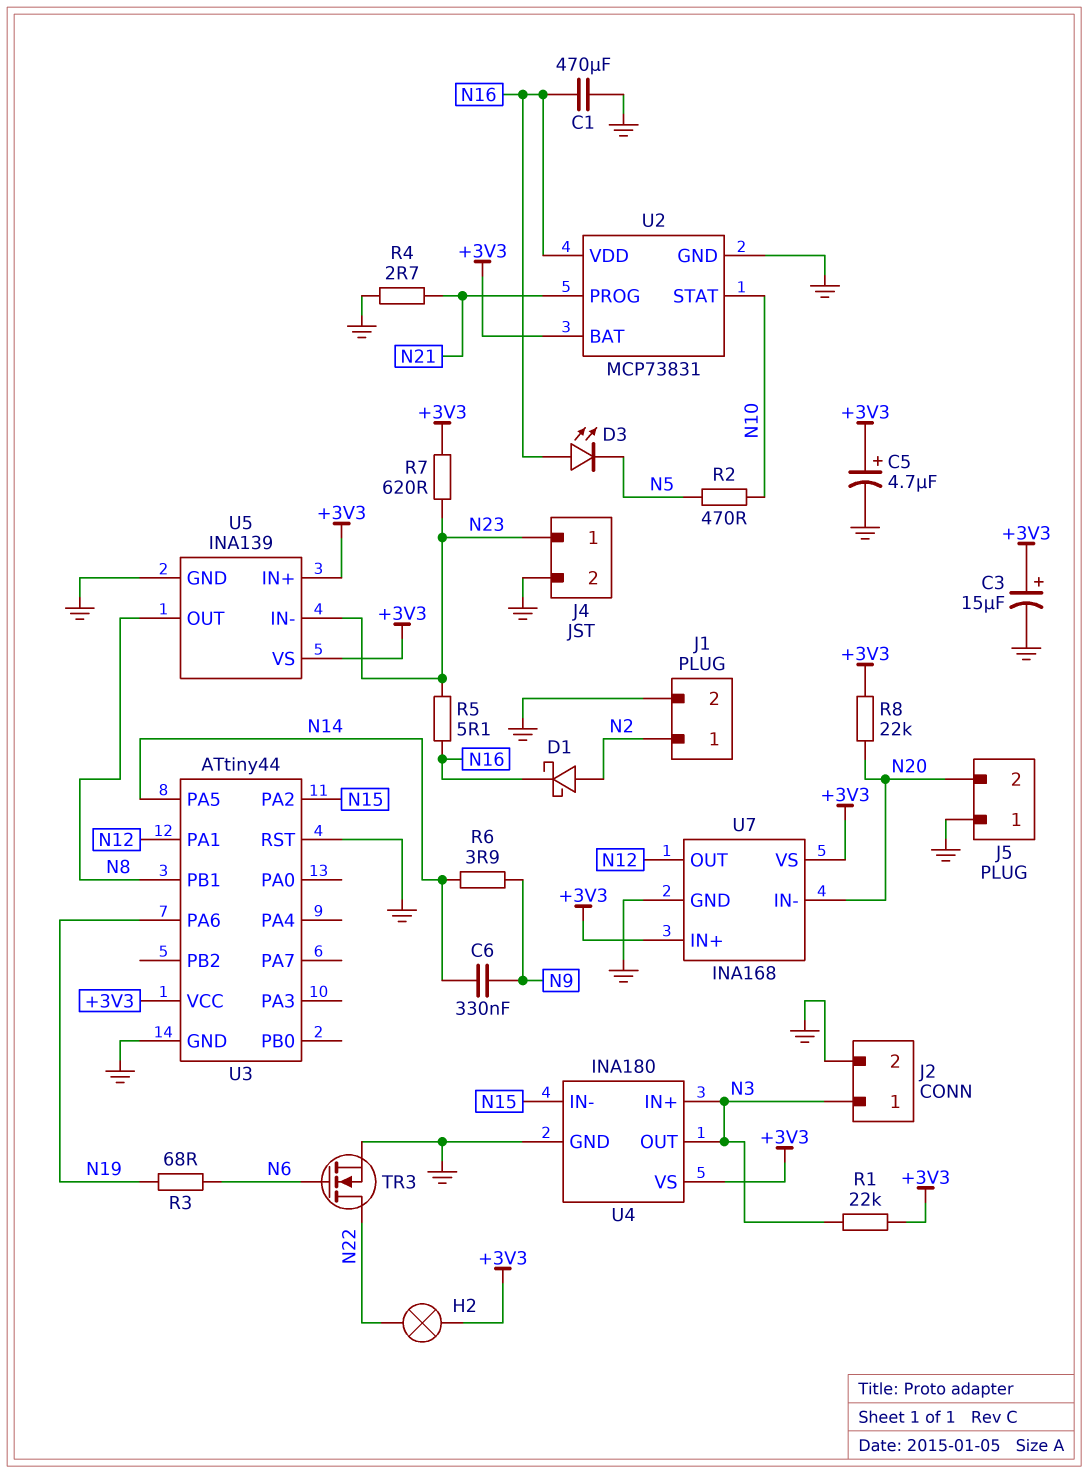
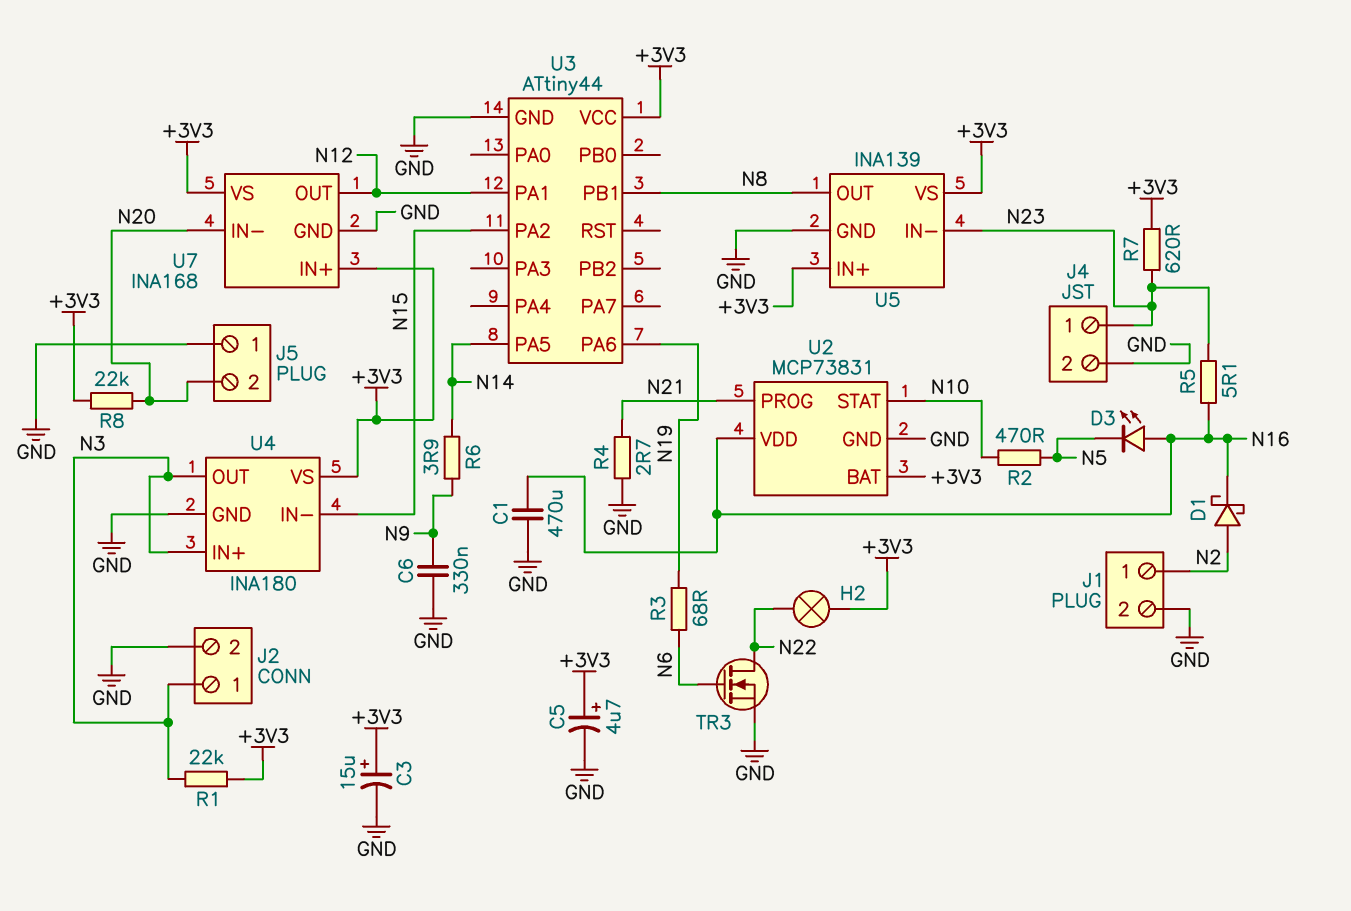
C6: 330nF (N9, N14) -> 330nF (GND, N9)
U3 pin RST: GND -> none

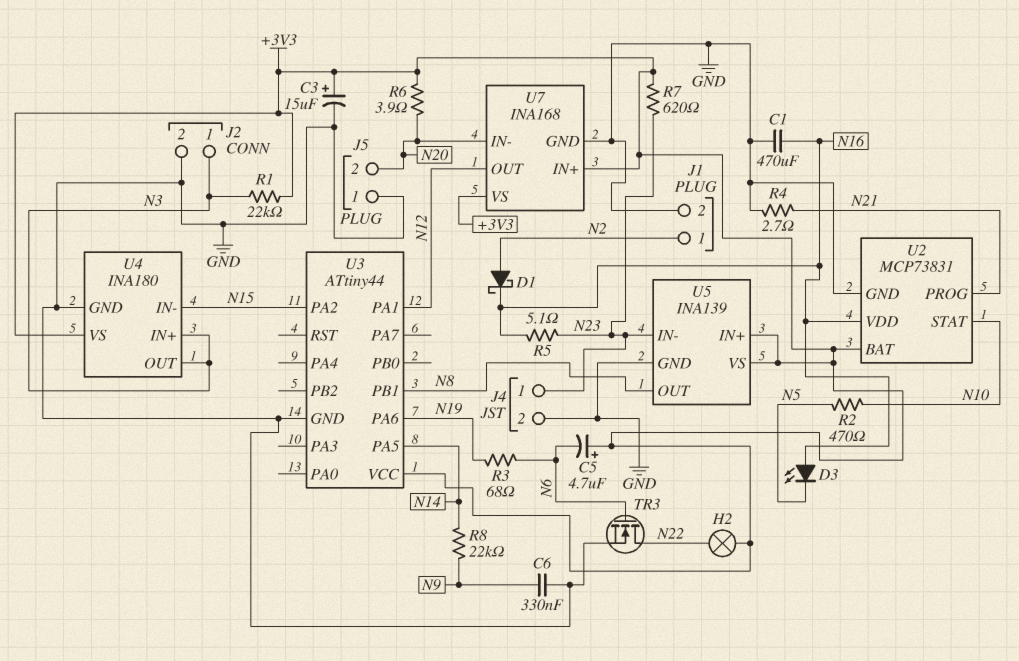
C5: 4.7uF (plus +3V3, minus GND) -> 4.7uF (plus +3V3, minus N6)
R6: 3.9 (N9, N14) -> 3.9 (+3V3, N20)
R8: 22k (+3V3, N20) -> 22k (N9, N14)

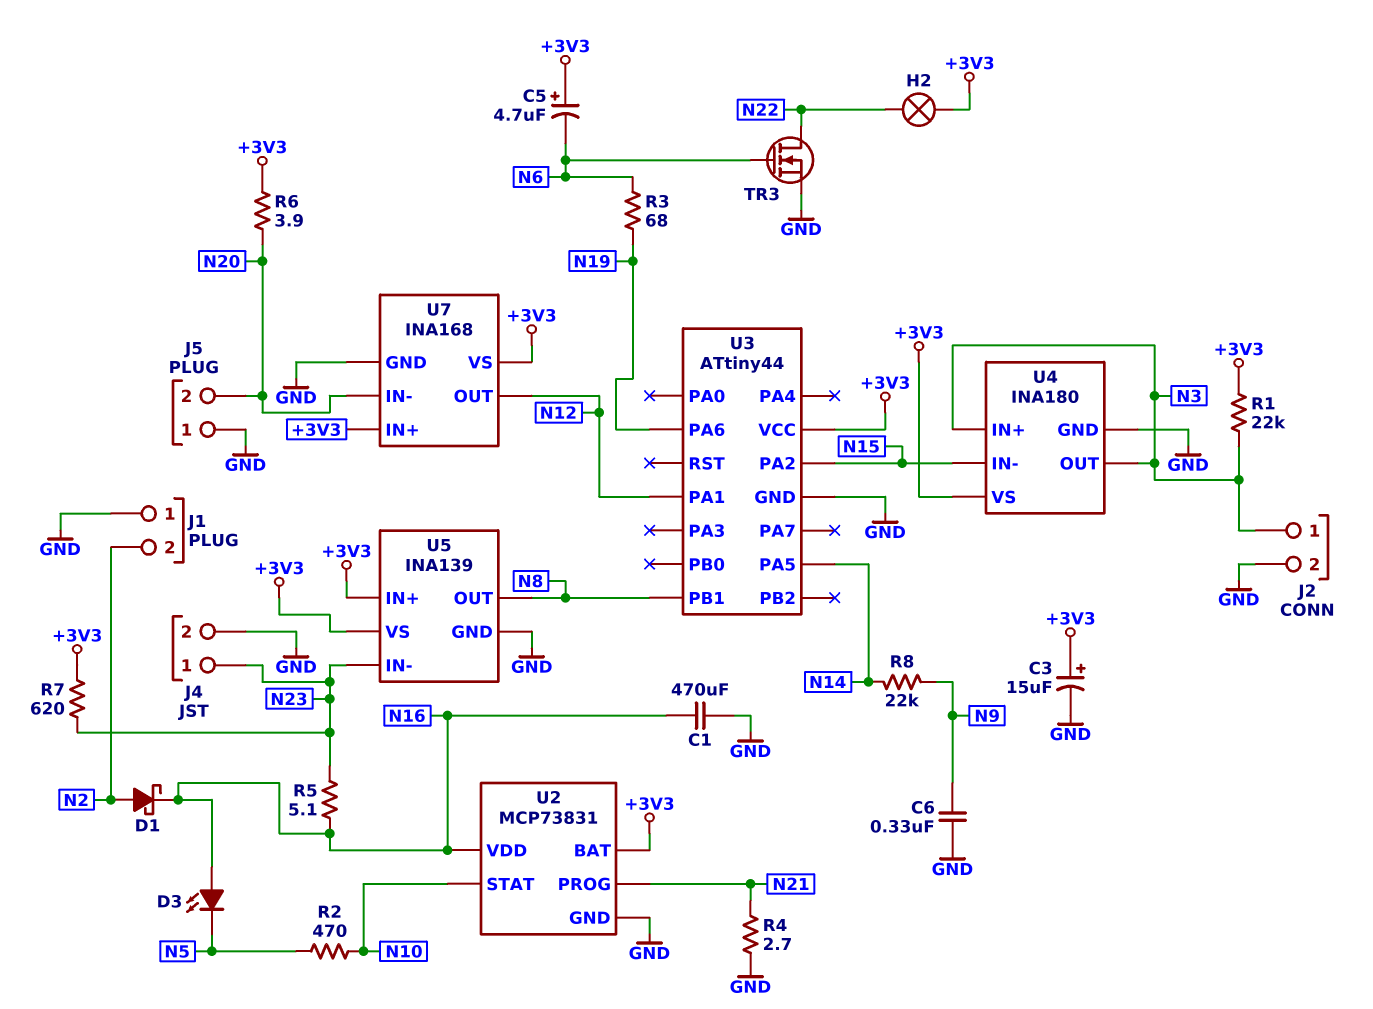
J1 pin 1: N2 -> GND
J1 pin 2: GND -> N2

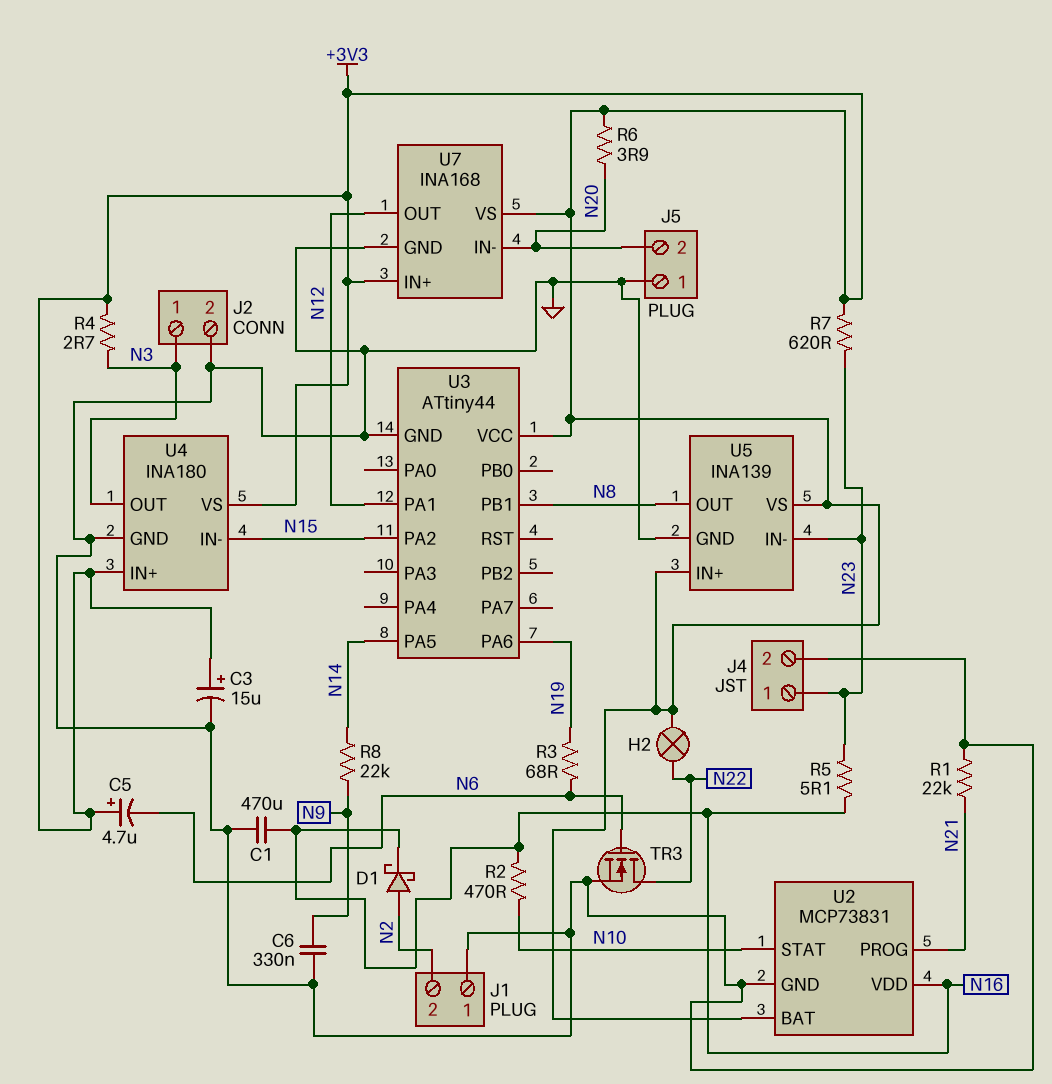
D3: LED (A N16, K N5) -> none
R1: 22k (+3V3, N3) -> 22k (GND, N21)
R2: 470 (N5, N10) -> 470 (N10, N16)
R4: 2.7 (GND, N21) -> 2.7 (+3V3, N3)
U4 pin IN+: N3 -> +3V3

